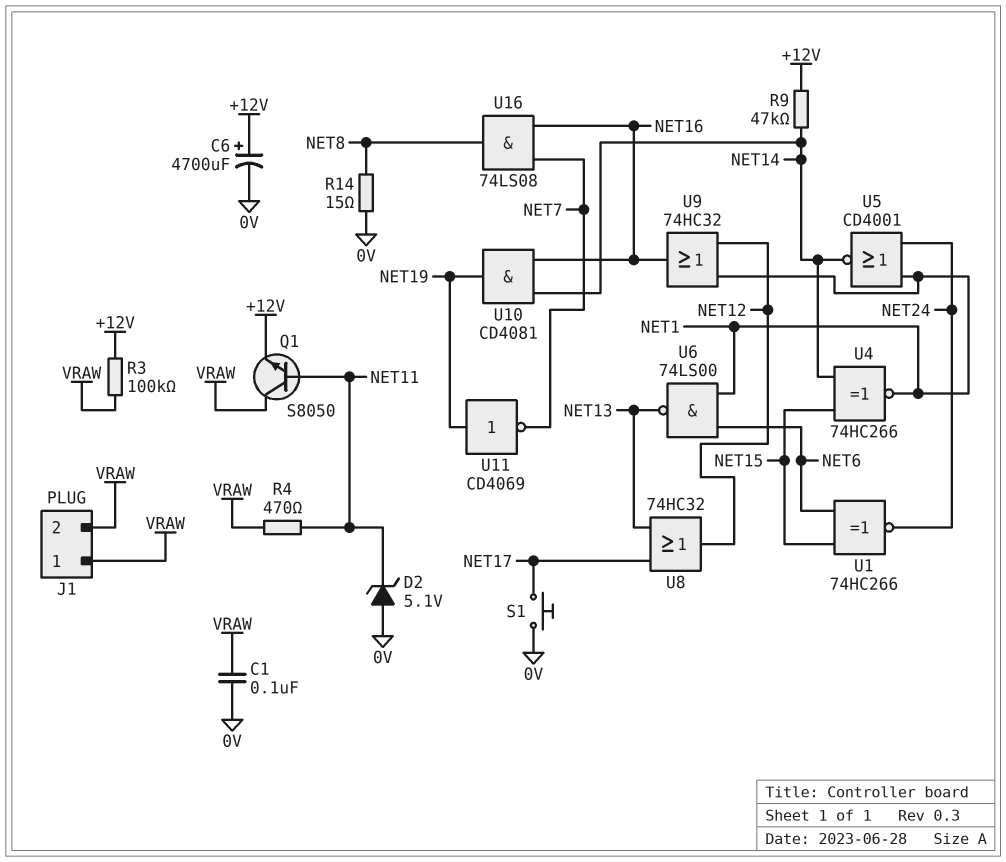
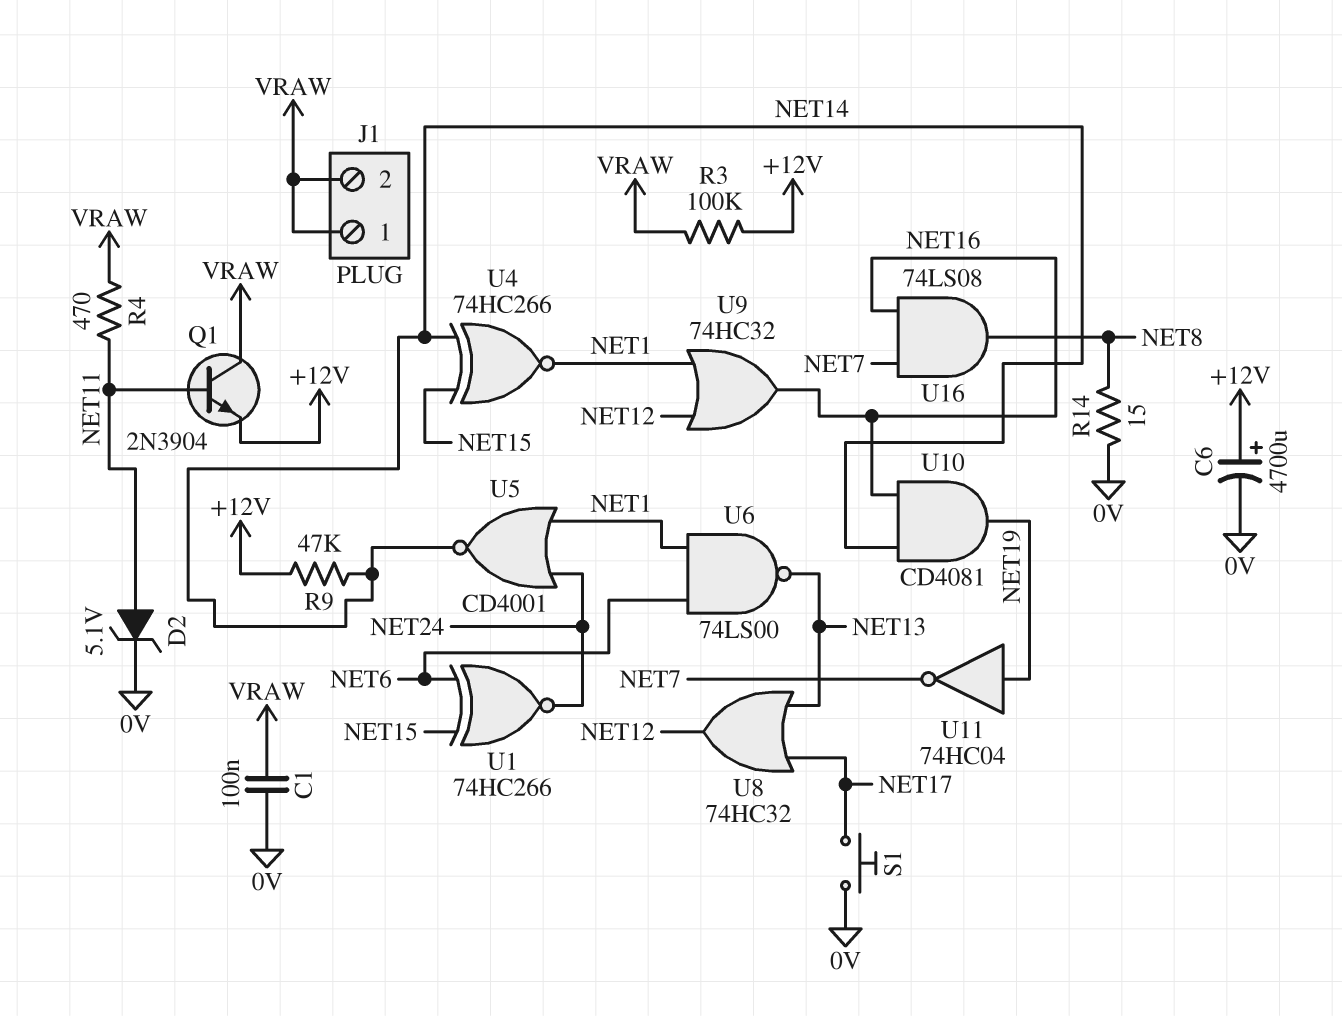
D2: zener 5.1V (A 0V, K NET11) -> zener 5.1V (A NET11, K 0V)
Q1: NPN S8050 (B NET11, C VRAW, E +12V) -> NPN 2N3904 (B NET11, C VRAW, E +12V)
U11: NOT CD4069 (in NET19, out NET7) -> NOT 74HC04 (in NET19, out NET7)

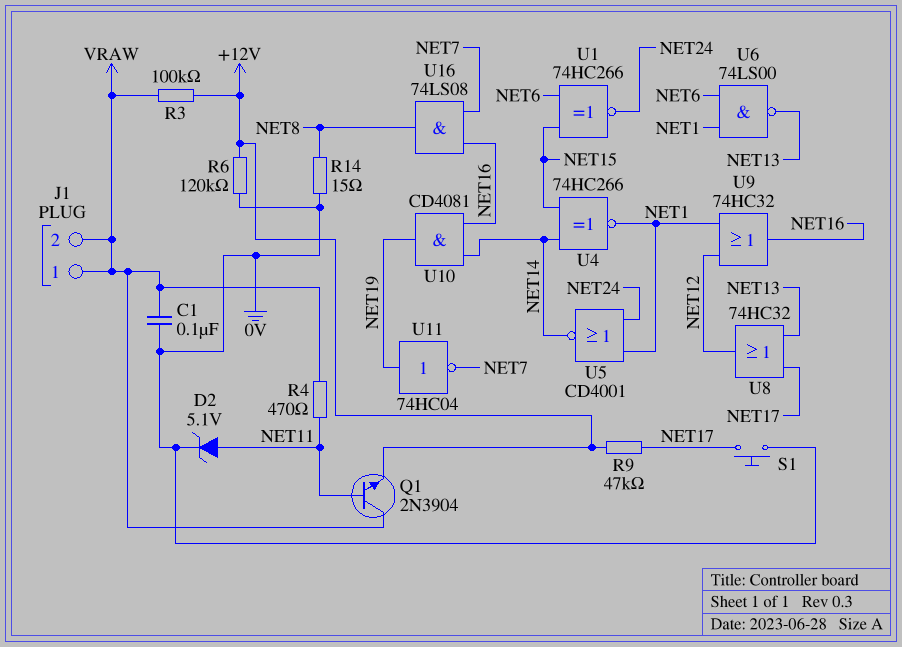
C6: 4700uF (plus +12V, minus 0V) -> none
R6: none -> 120k (+12V, 0V)
R9: 47k (+12V, NET14) -> 47k (+12V, NET17)

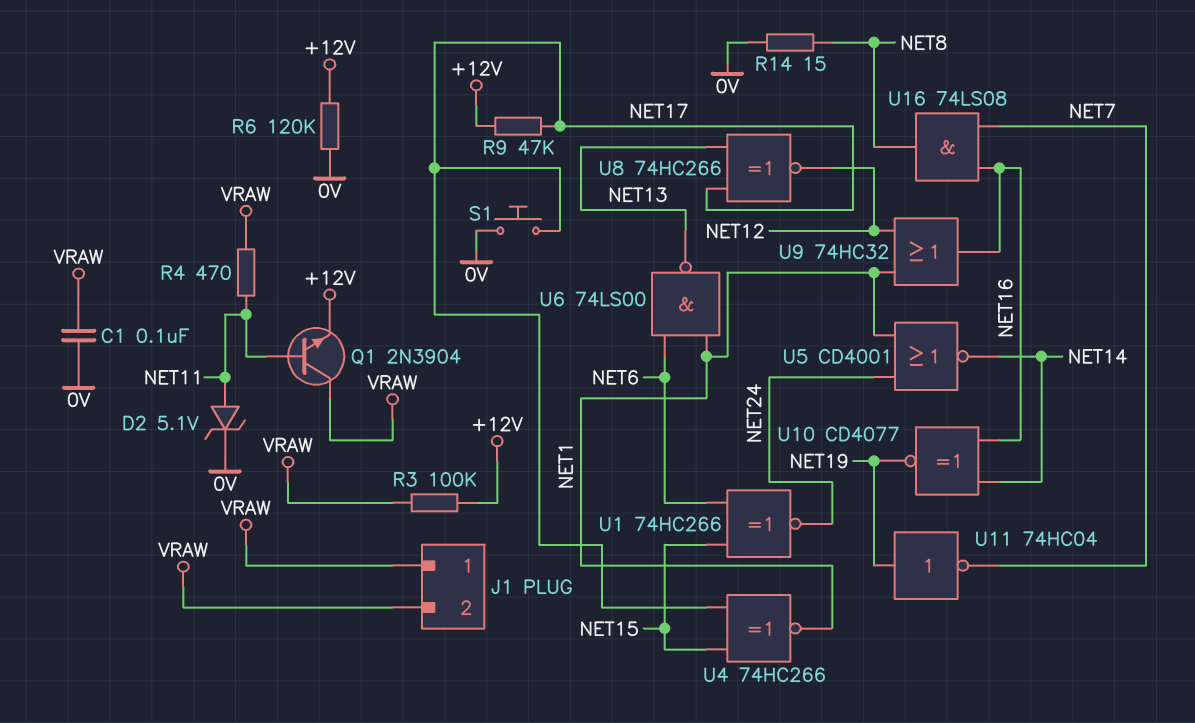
U4: XNOR 74HC266 (in NET14, in NET15, out NET1) -> XNOR 74HC266 (in NET15, in NET17, out NET1)
U8: OR 74HC32 (in NET13, in NET17, out NET12) -> XNOR 74HC266 (in NET13, in NET17, out NET12)
U10: AND CD4081 (in NET14, in NET16, out NET19) -> XNOR CD4077 (in NET14, in NET16, out NET19)

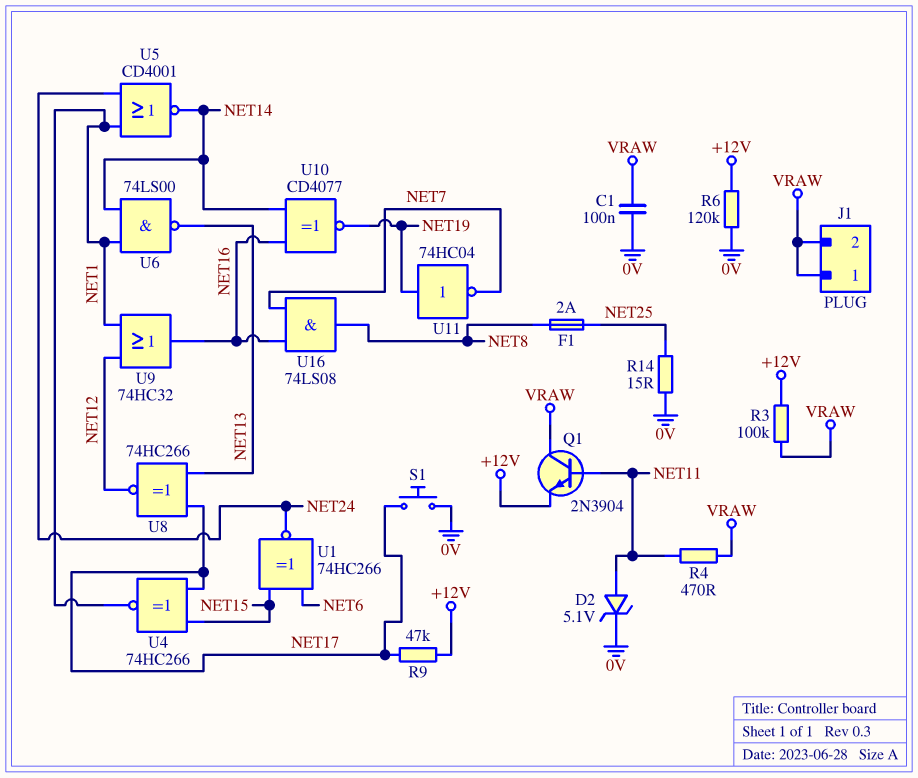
F1: none -> 2A (NET8, NET25)
R14: 15 (0V, NET8) -> 15 (0V, NET25)
U6: NAND 74LS00 (in NET1, in NET6, out NET13) -> NAND 74LS00 (in NET1, in NET14, out NET13)

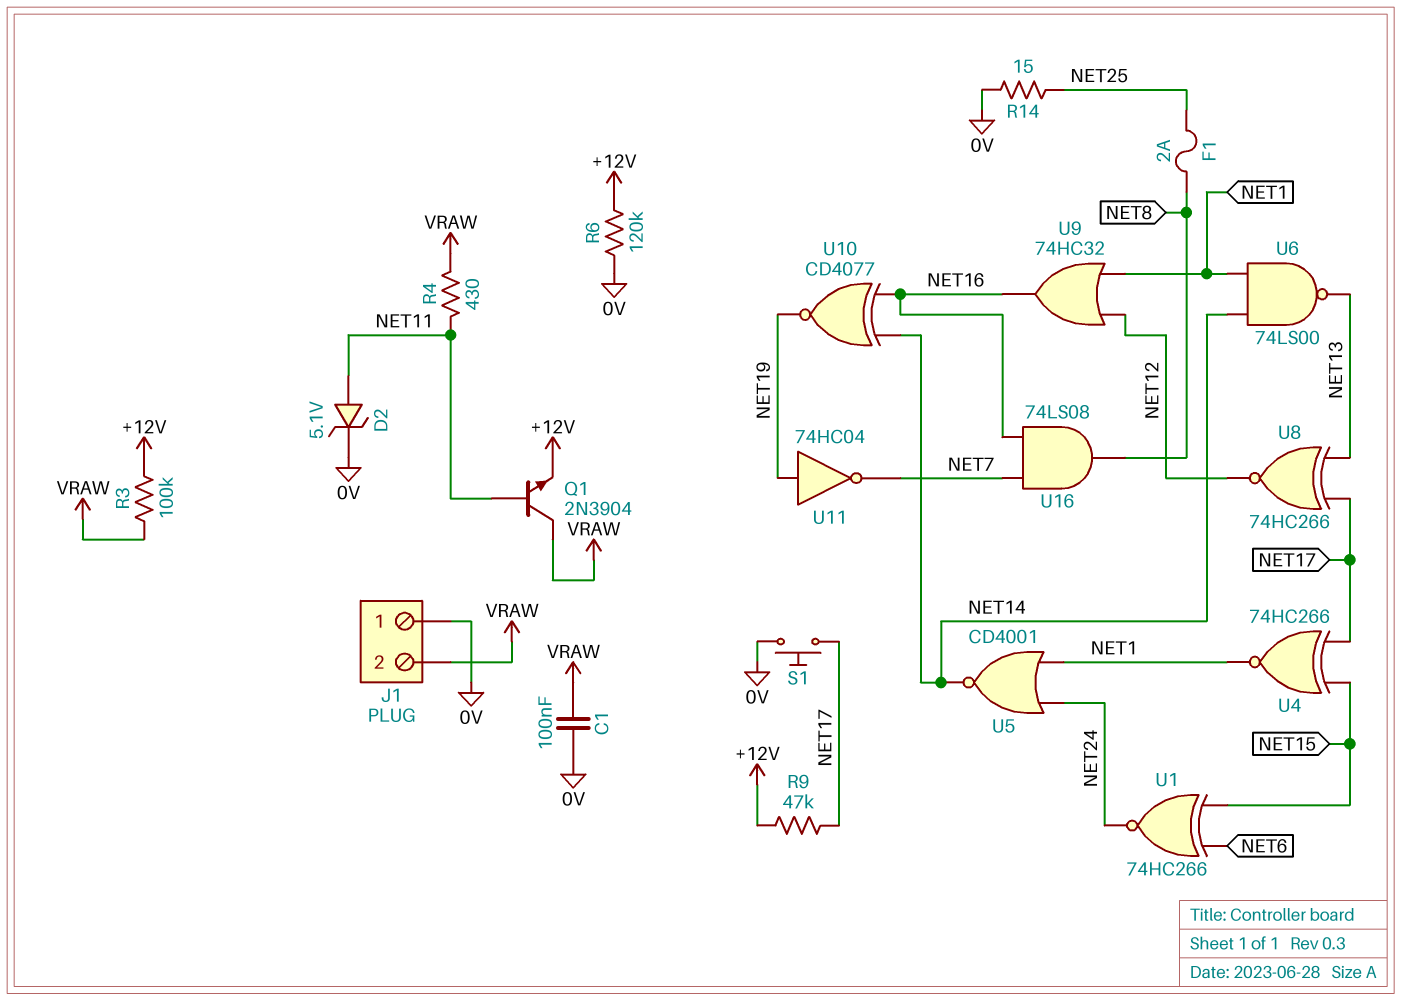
J1 pin 1: VRAW -> 0V
R4: 470 (NET11, VRAW) -> 430 (NET11, VRAW)

